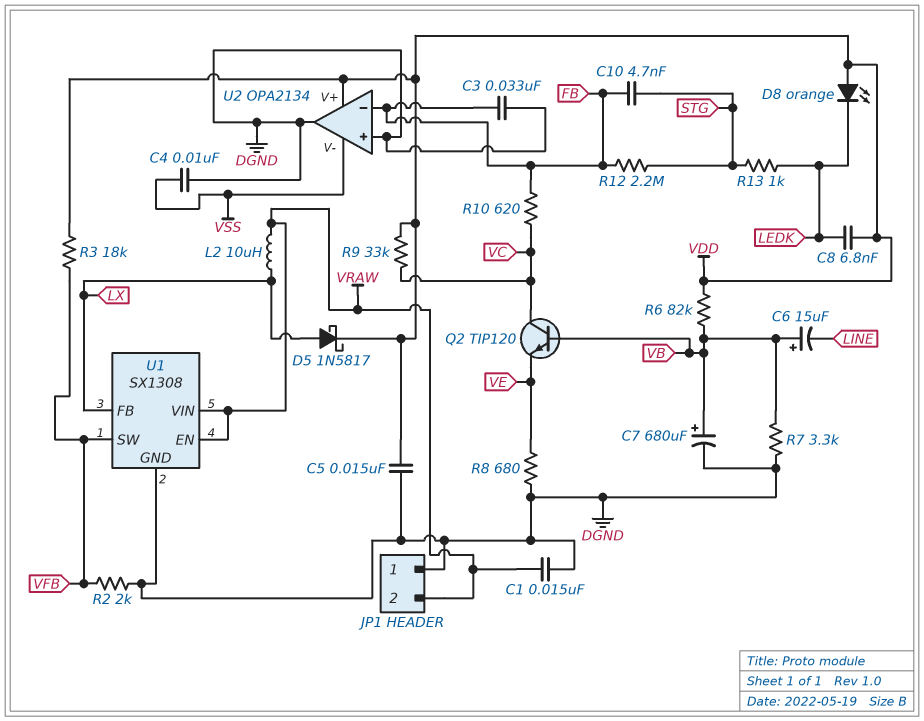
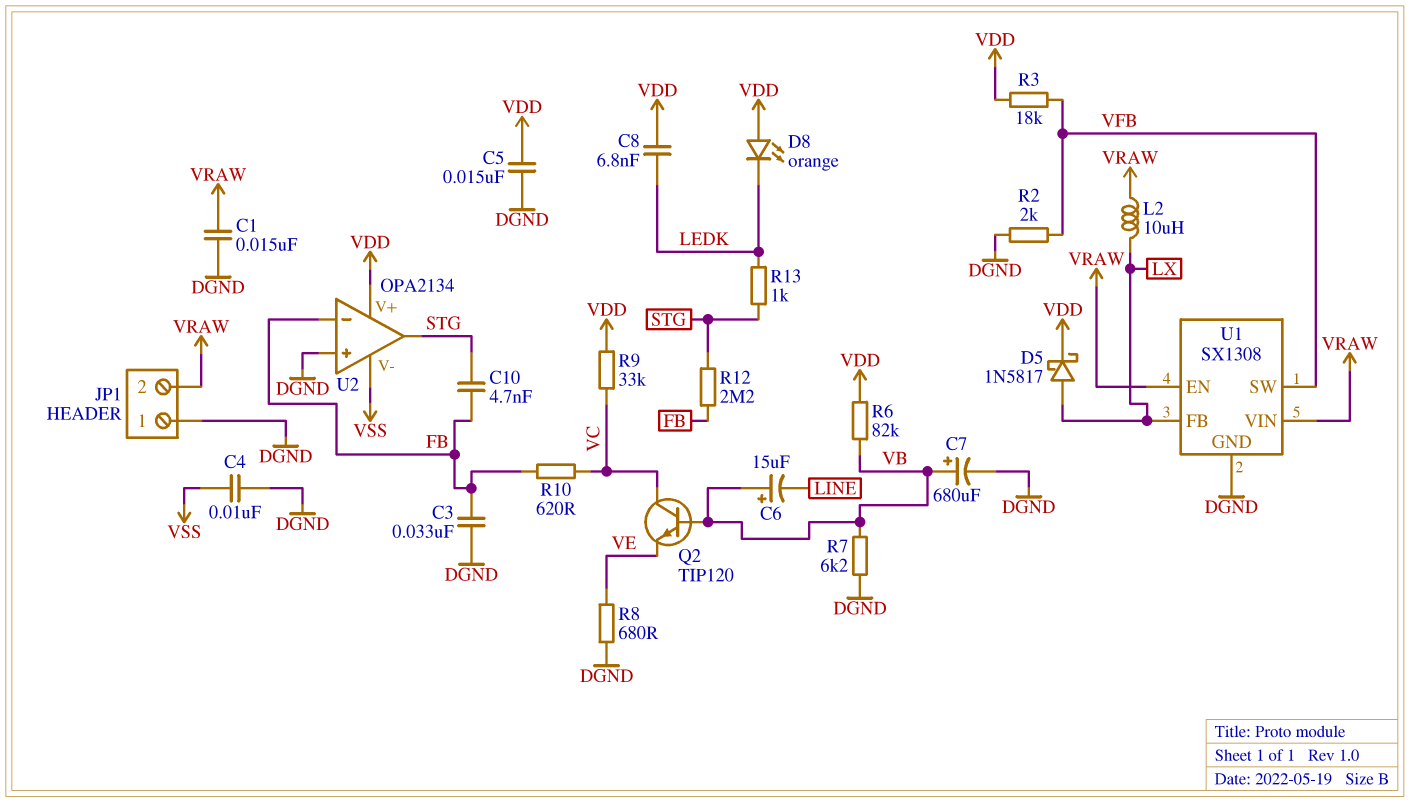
R7: 3.3k (DGND, VB) -> 6.2k (DGND, VB)
U2 pin out: DGND -> STG

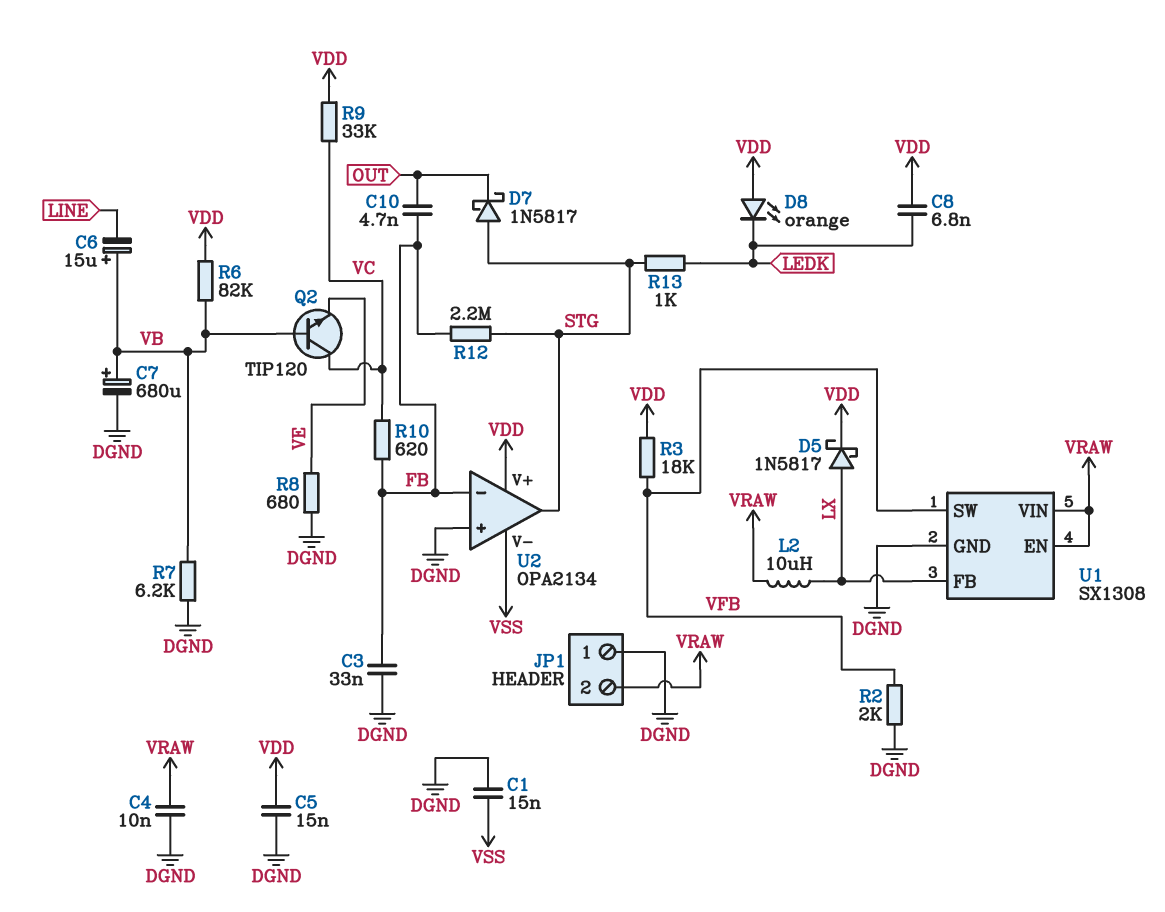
C1: 15nF (DGND, VRAW) -> 15nF (DGND, VSS)
C4: 10nF (DGND, VSS) -> 10nF (DGND, VRAW)
C10: 4.7nF (FB, STG) -> 4.7nF (FB, OUT)
D7: none -> schottky 1N5817 (A STG, K OUT)

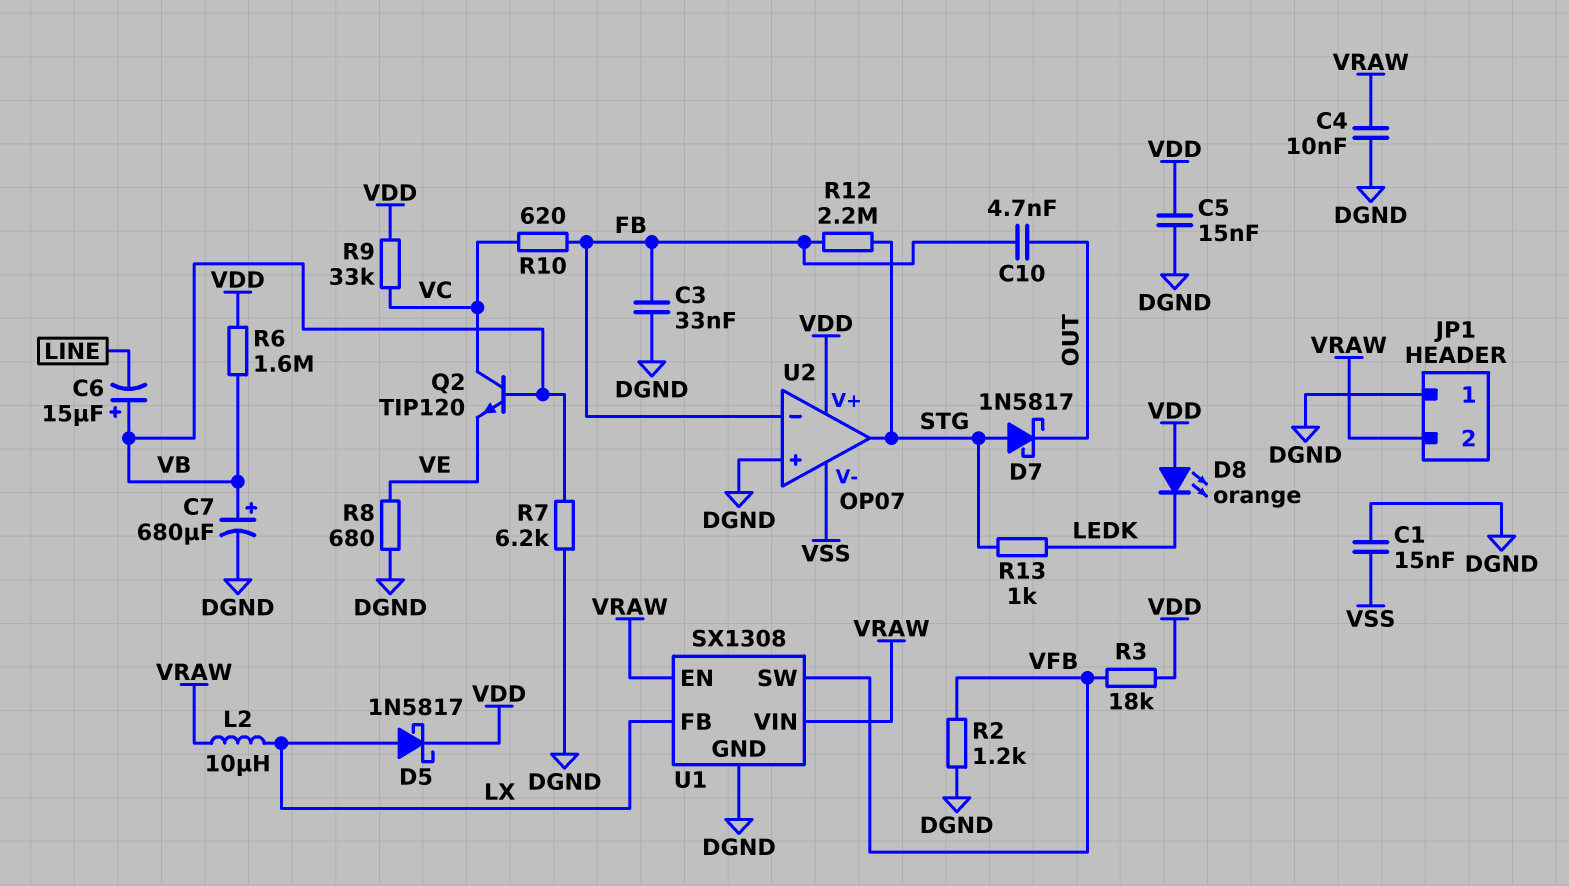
C8: 6.8nF (LEDK, VDD) -> none
R2: 2k (DGND, VFB) -> 1.2k (DGND, VFB)
R6: 82k (VB, VDD) -> 1.6M (VB, VDD)
U2: OPA2134 -> OP07

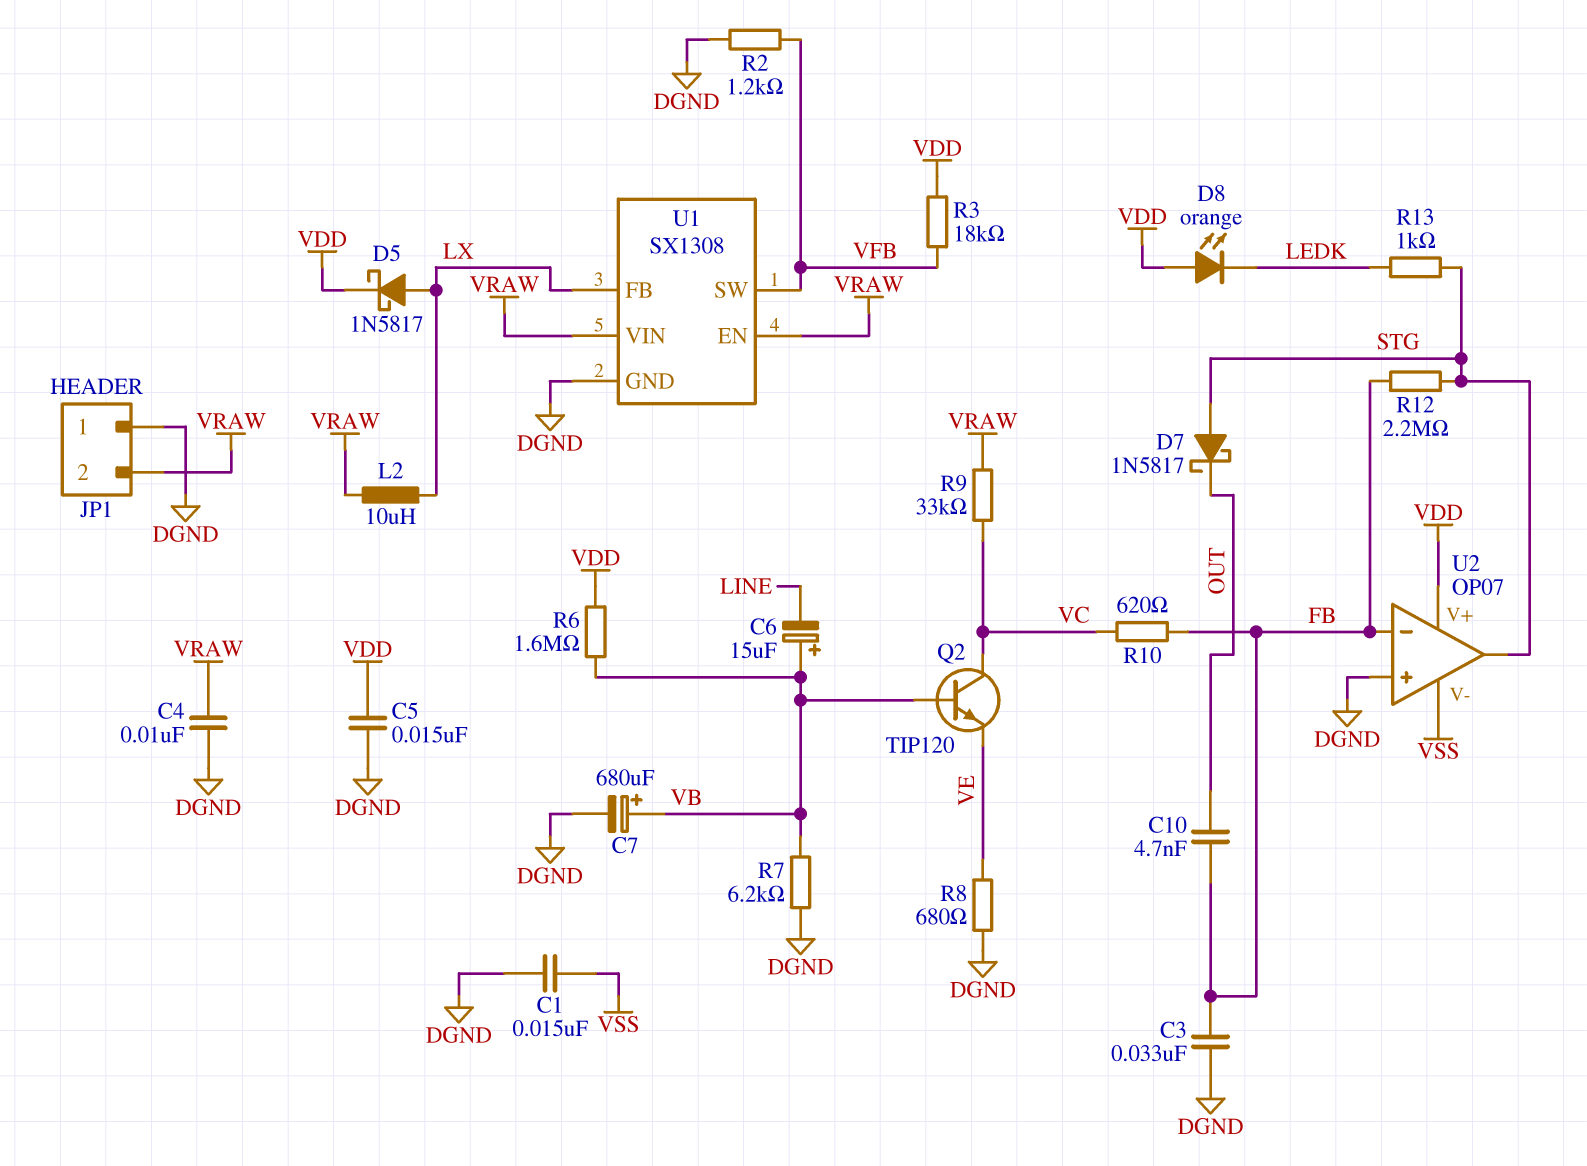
R9: 33k (VC, VDD) -> 33k (VC, VRAW)

